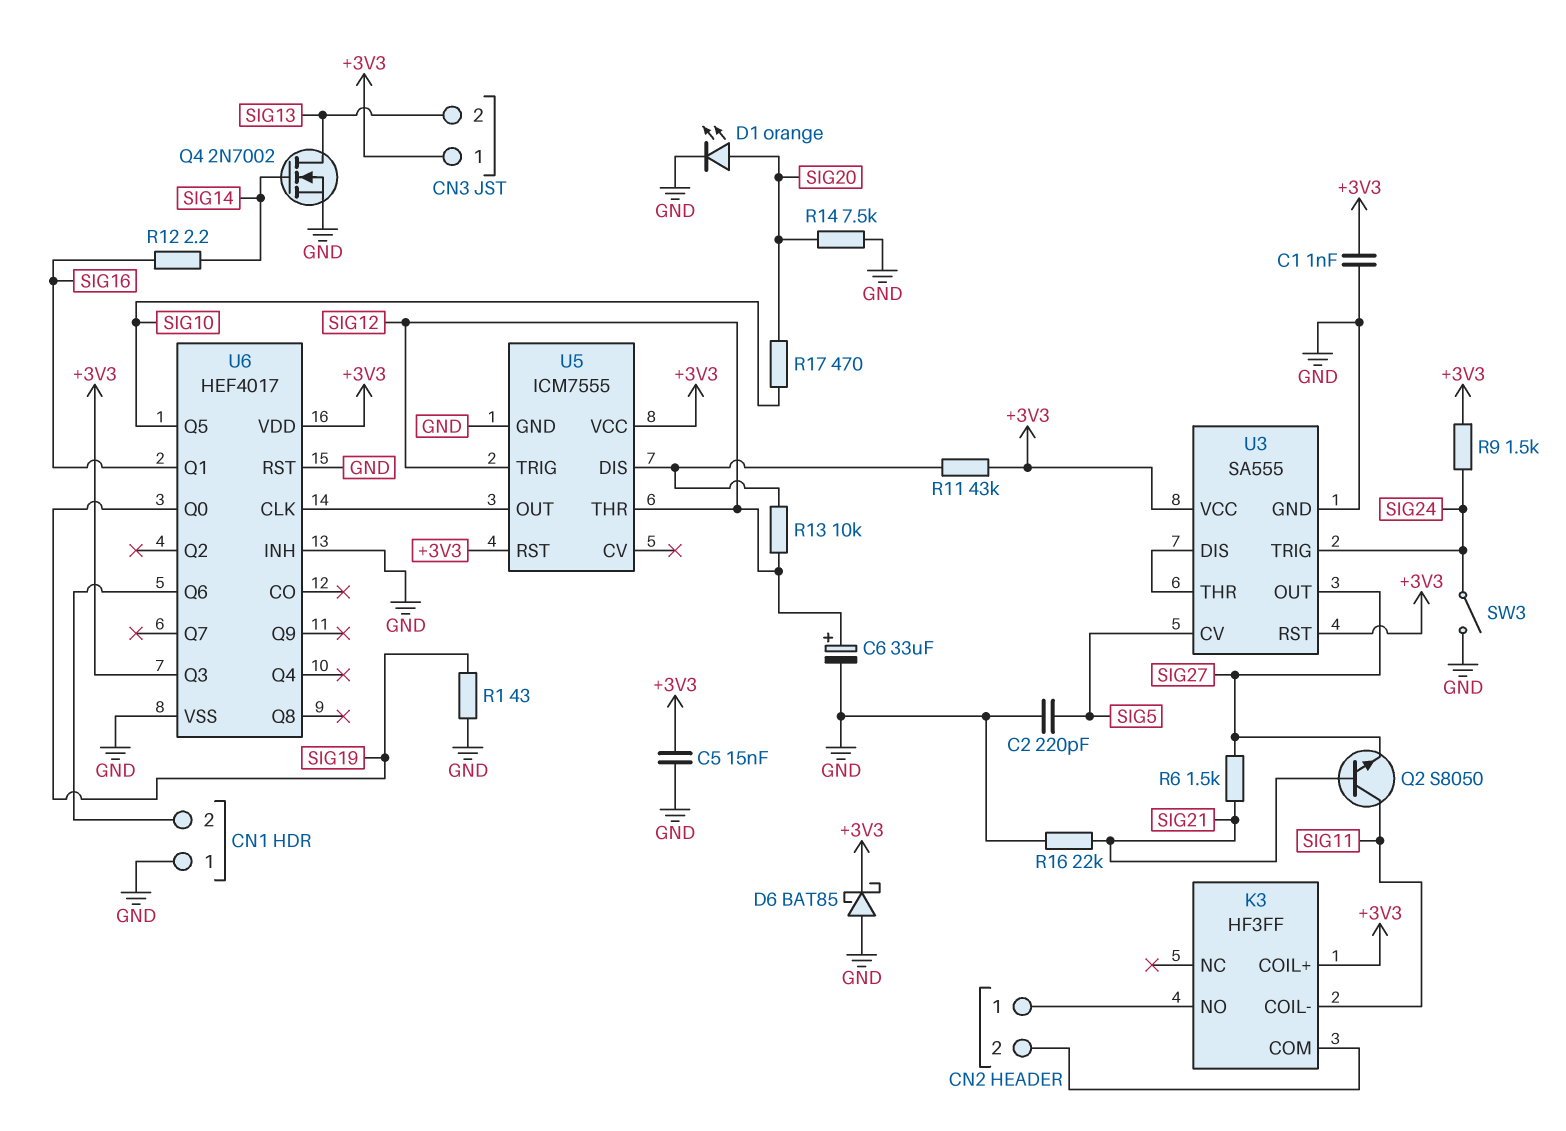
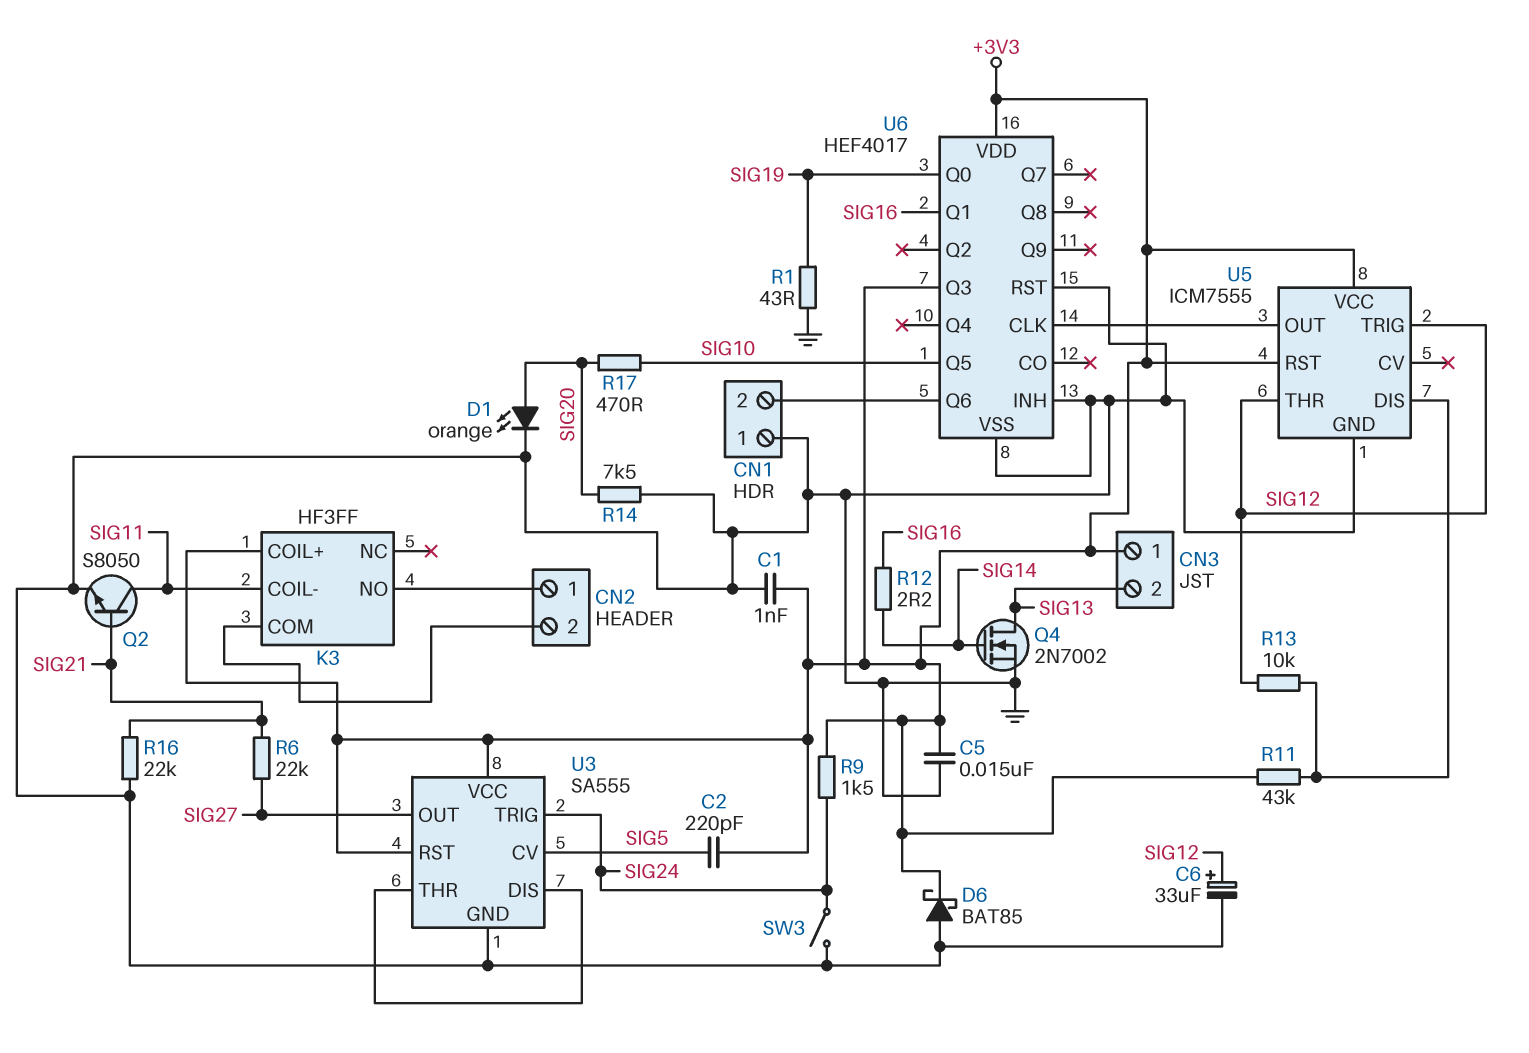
C2: 220pF (GND, SIG5) -> 220pF (+3V3, SIG5)
Q2: NPN S8050 (B SIG21, C SIG11, E SIG27) -> NPN S8050 (B SIG21, C SIG11, E GND)
R6: 1.5k (SIG21, SIG27) -> 22k (SIG21, SIG27)

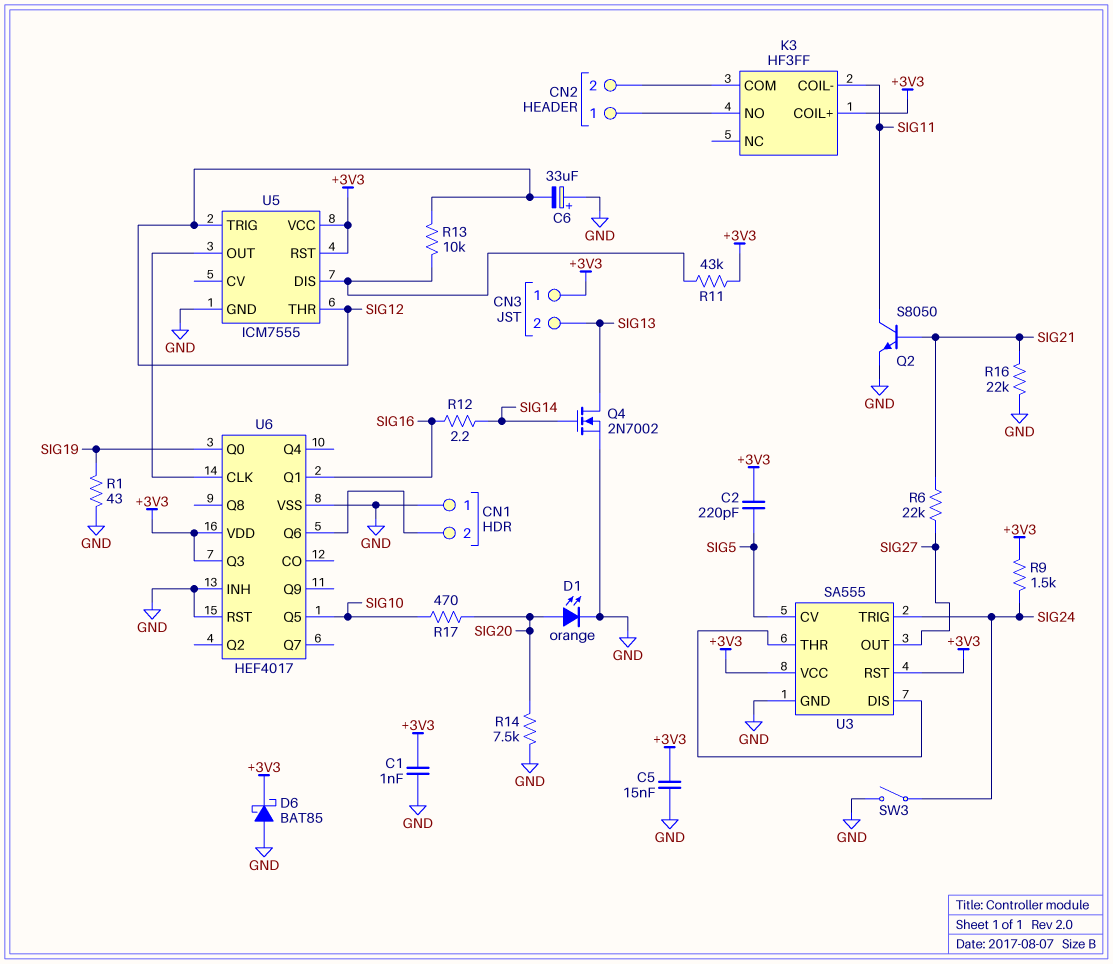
C6: 33uF (plus SIG12, minus GND) -> 33uF (plus GND, minus SIG12)

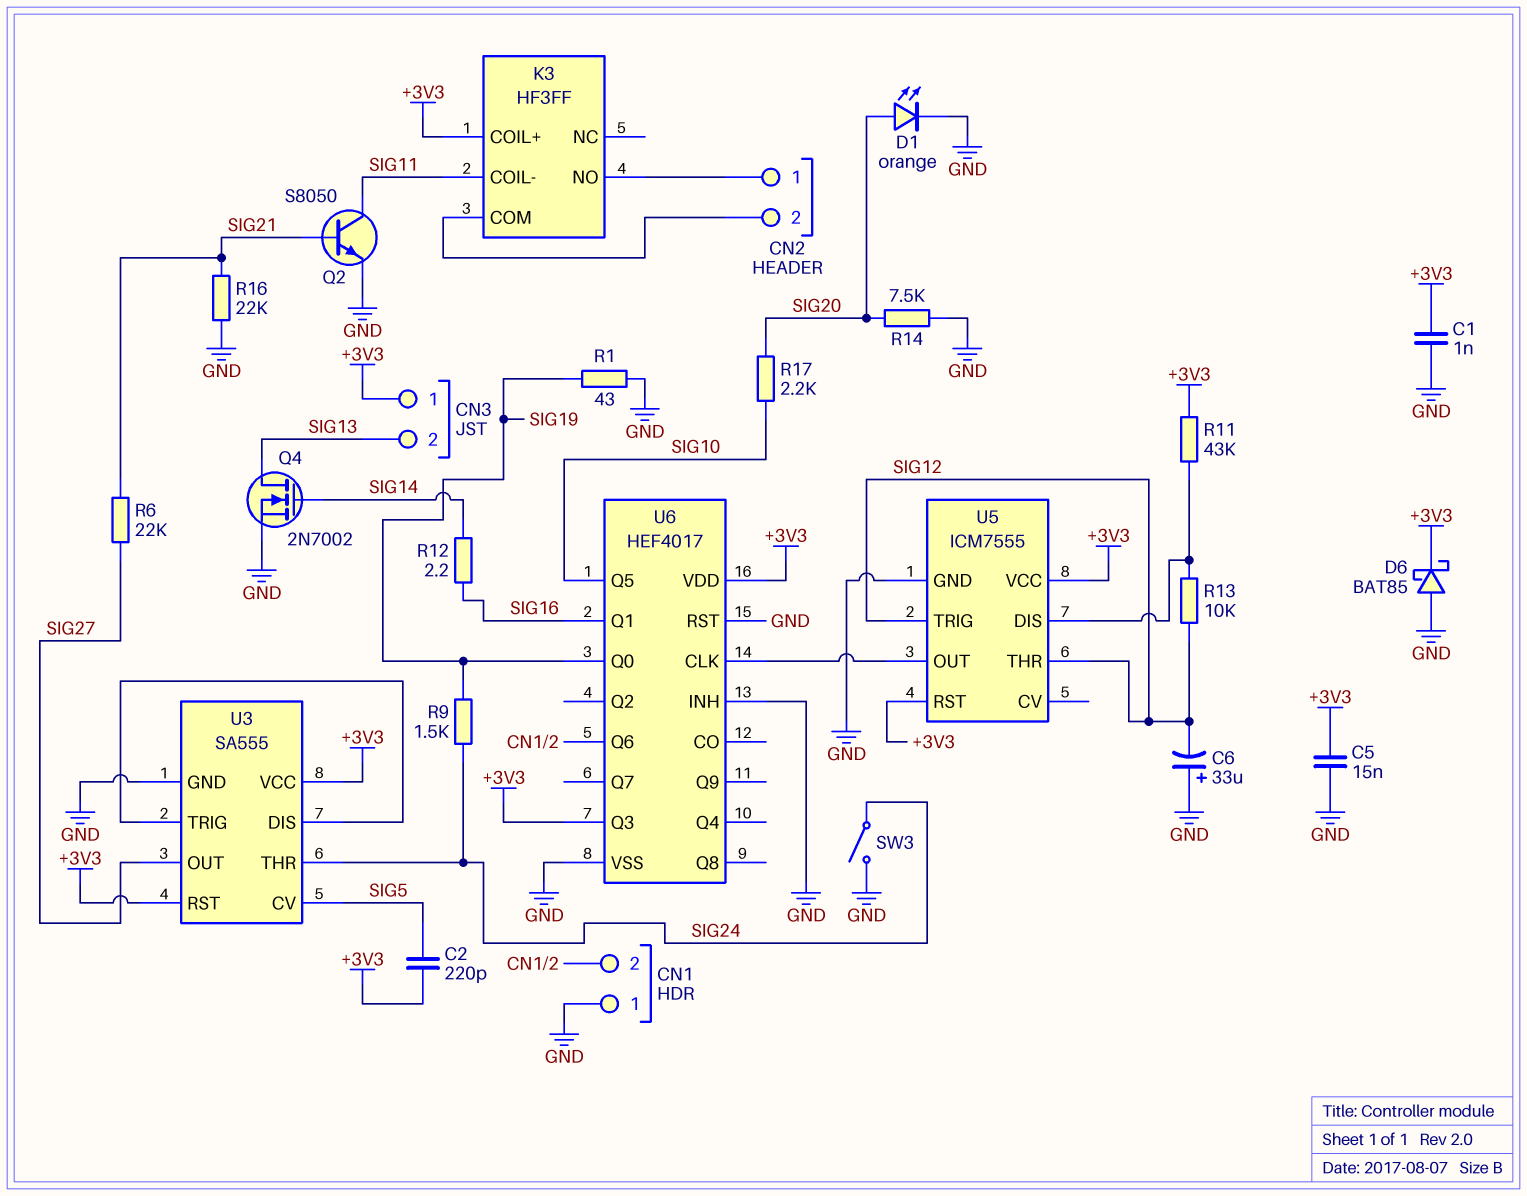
R9: 1.5k (+3V3, SIG24) -> 1.5k (SIG19, SIG24)
R17: 470 (SIG10, SIG20) -> 2.2k (SIG10, SIG20)
U3 pin THR: U3/DIS -> SIG24
U3 pin TRIG: SIG24 -> U3/DIS

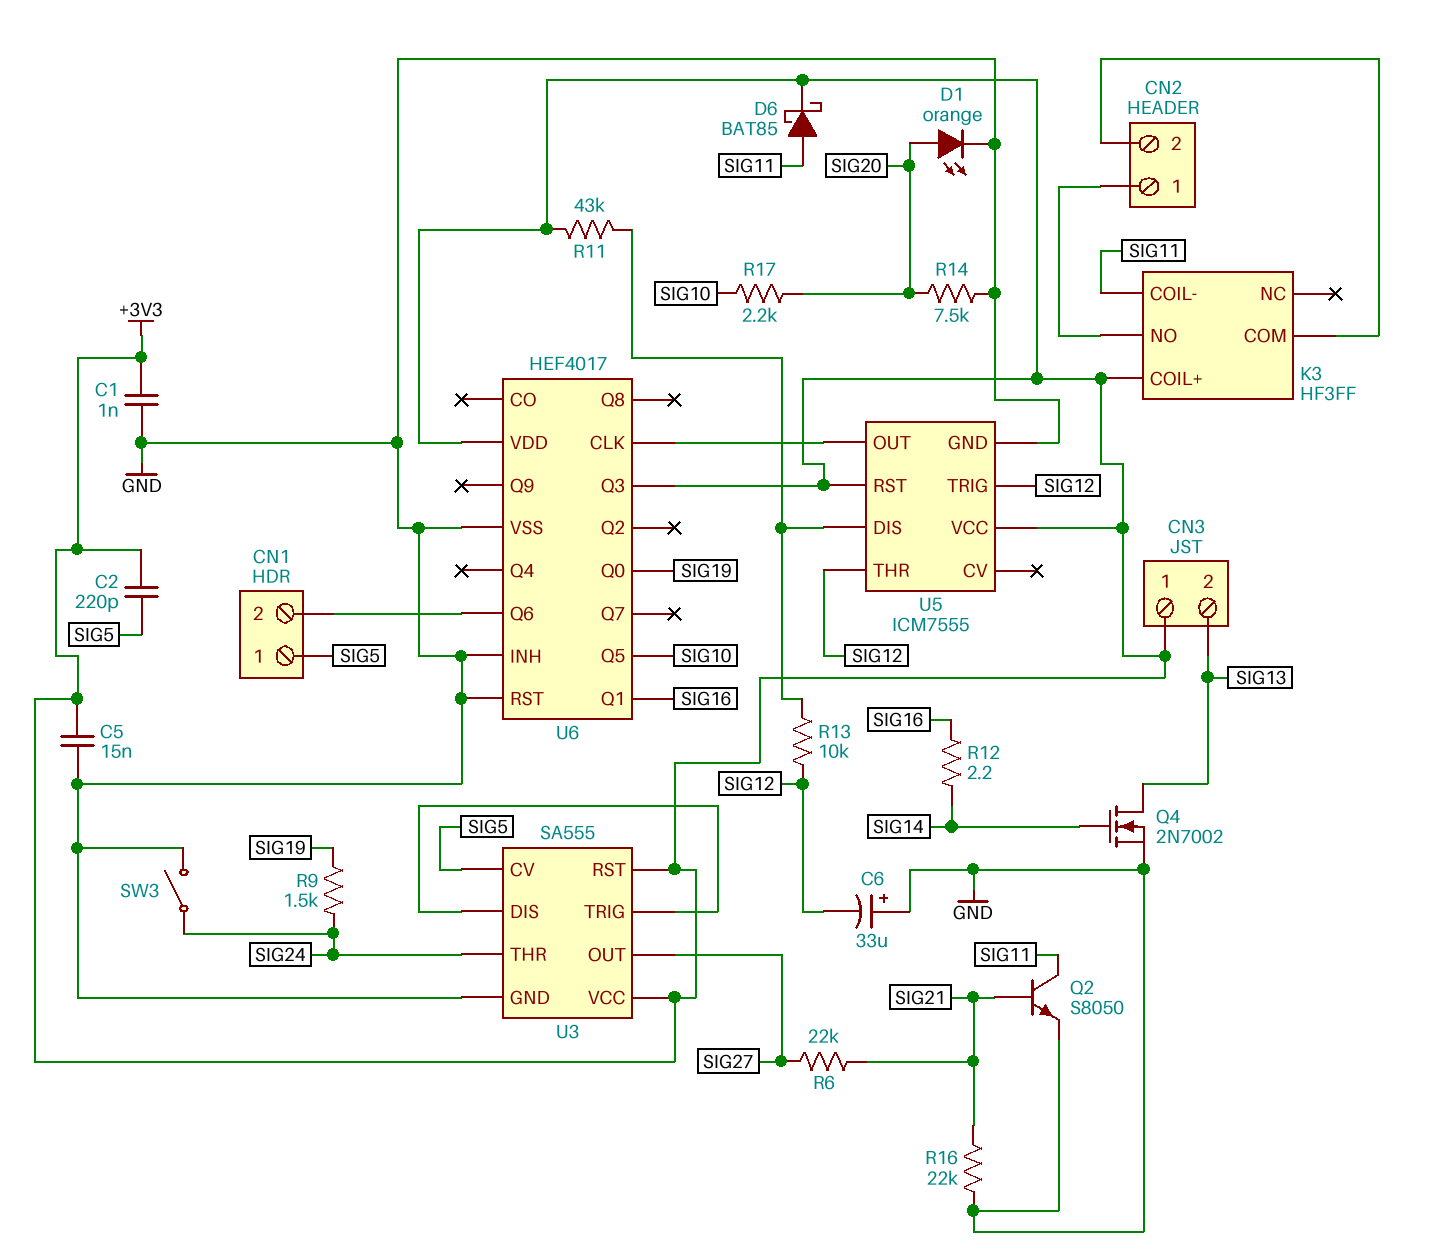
CN1 pin 1: GND -> SIG5
D6: schottky BAT85 (A GND, K +3V3) -> schottky BAT85 (A SIG11, K +3V3)
R1: 43 (GND, SIG19) -> none

